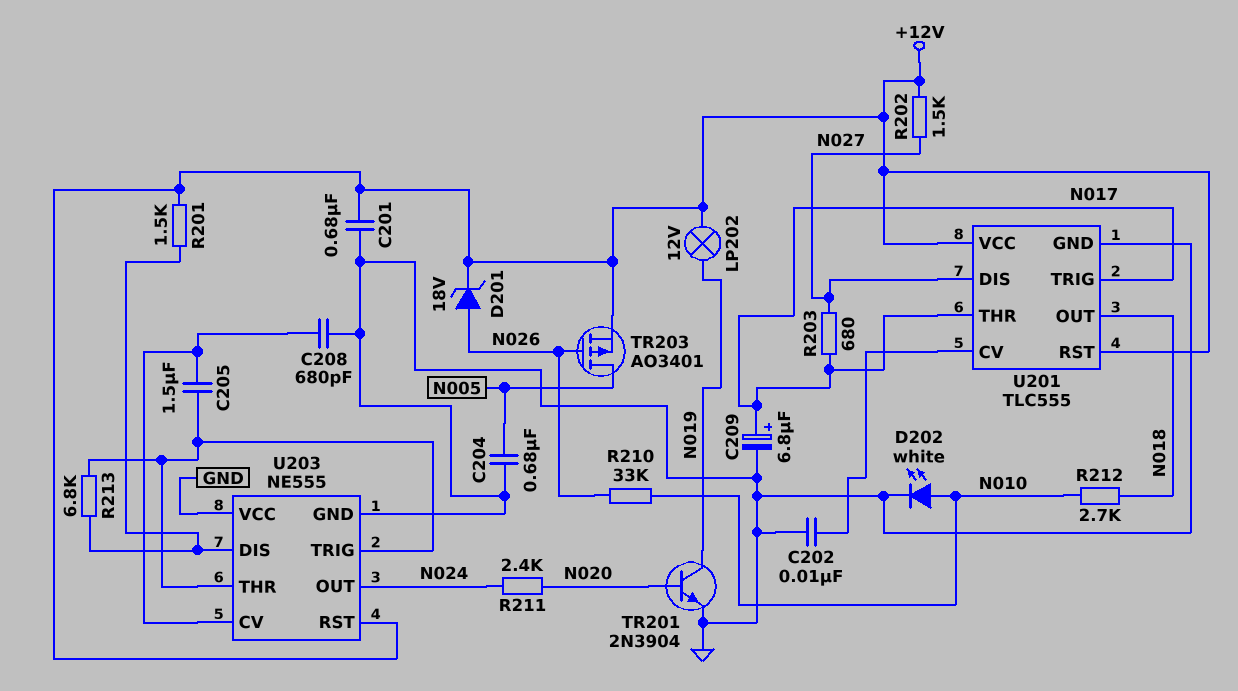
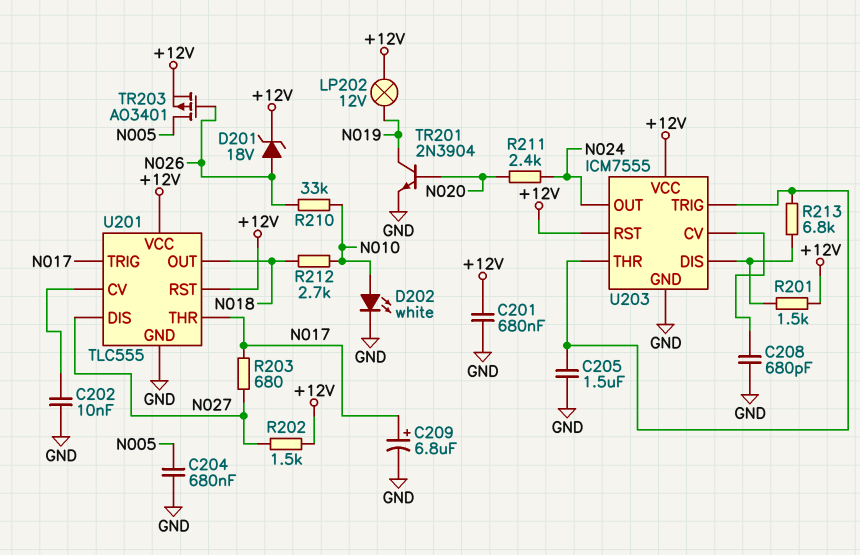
C205: 1.5uF (U203/CV, U203/THR) -> 1.5uF (GND, U203/THR)
U203: NE555 -> ICM7555
U203 pin VCC: GND -> +12V

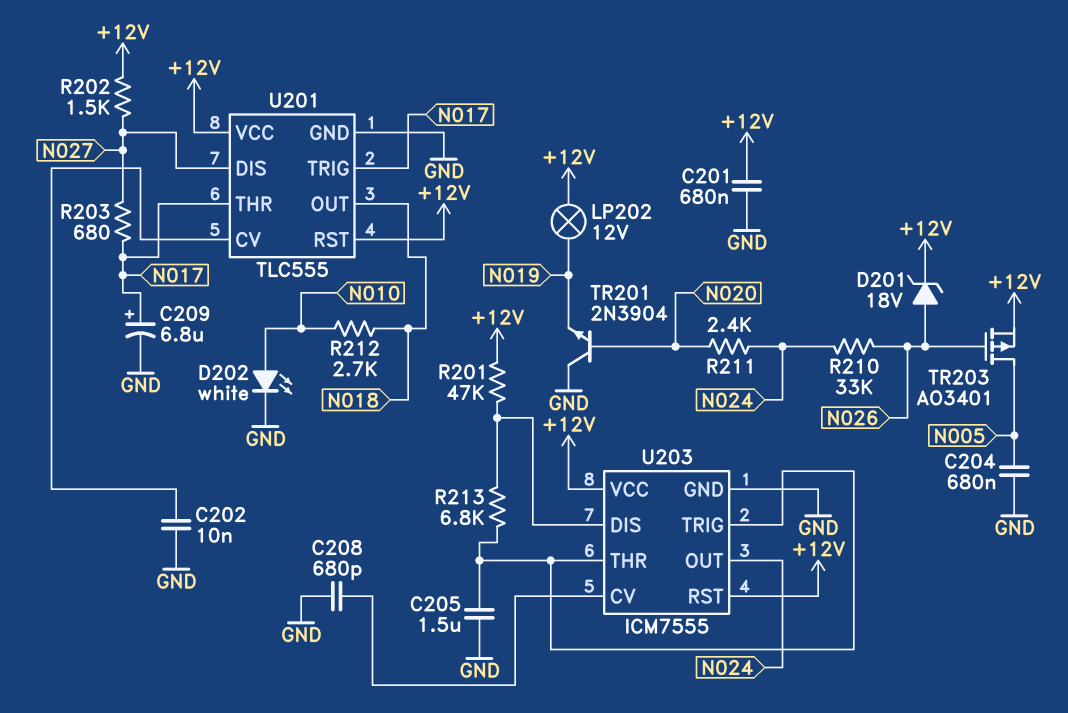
R201: 1.5k (+12V, U203/DIS) -> 47k (+12V, U203/DIS)
R210: 33k (N010, N026) -> 33k (N024, N026)
TR201: NPN 2N3904 (B N020, C N019, E GND) -> NPN 2N3904 (B N020, C GND, E N019)

